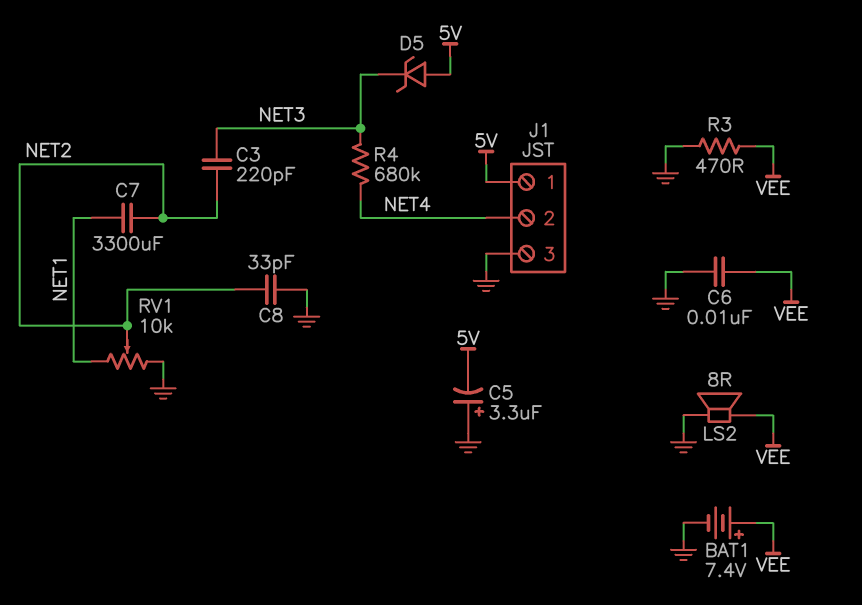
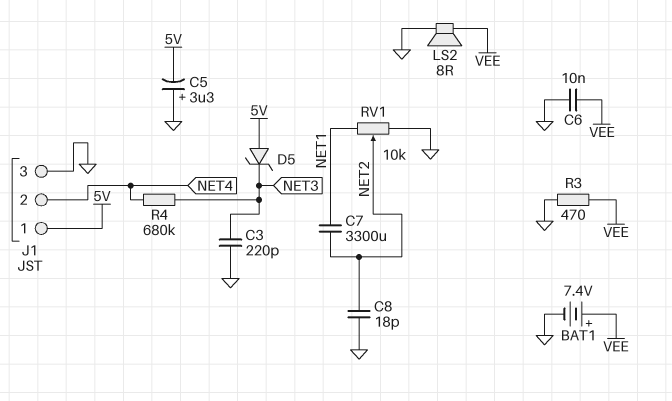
C3: 220pF (NET2, NET3) -> 220pF (GND, NET3)
C8: 33pF (GND, NET2) -> 18pF (GND, NET2)

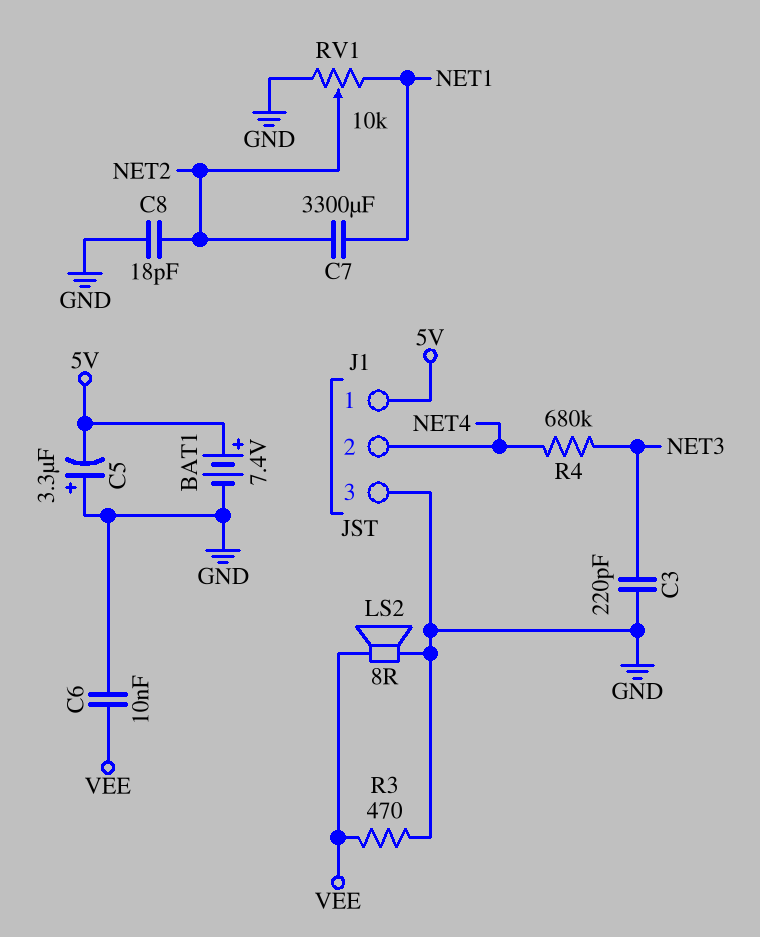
BAT1: 7.4V (plus VEE, minus GND) -> 7.4V (plus 5V, minus GND)
D5: zener (A 5V, K NET3) -> none

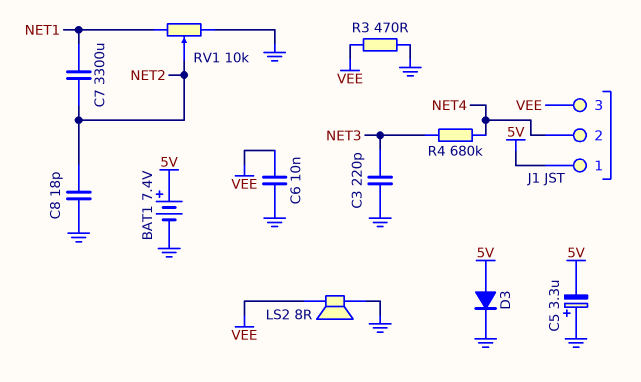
D3: none -> diode (A 5V, K GND)
J1 pin 3: GND -> VEE

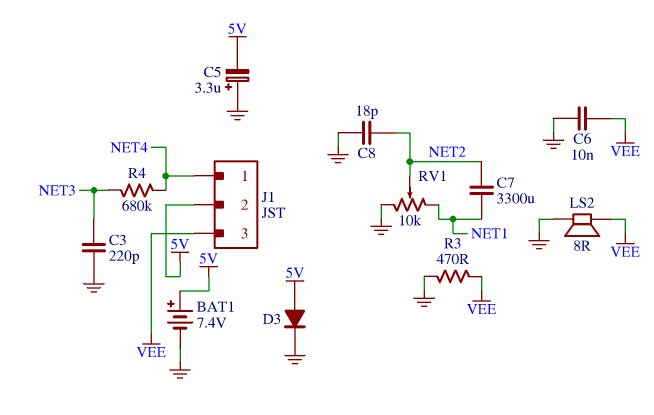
J1 pin 1: 5V -> NET4
J1 pin 2: NET4 -> 5V

